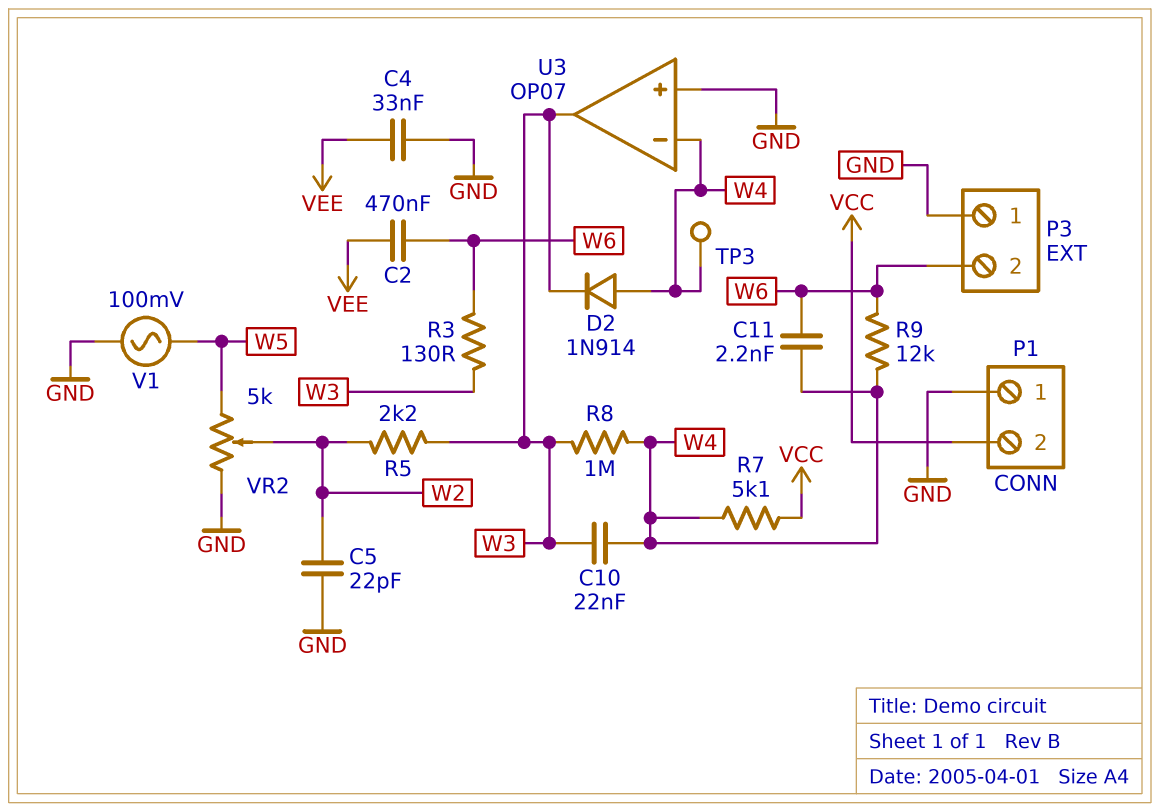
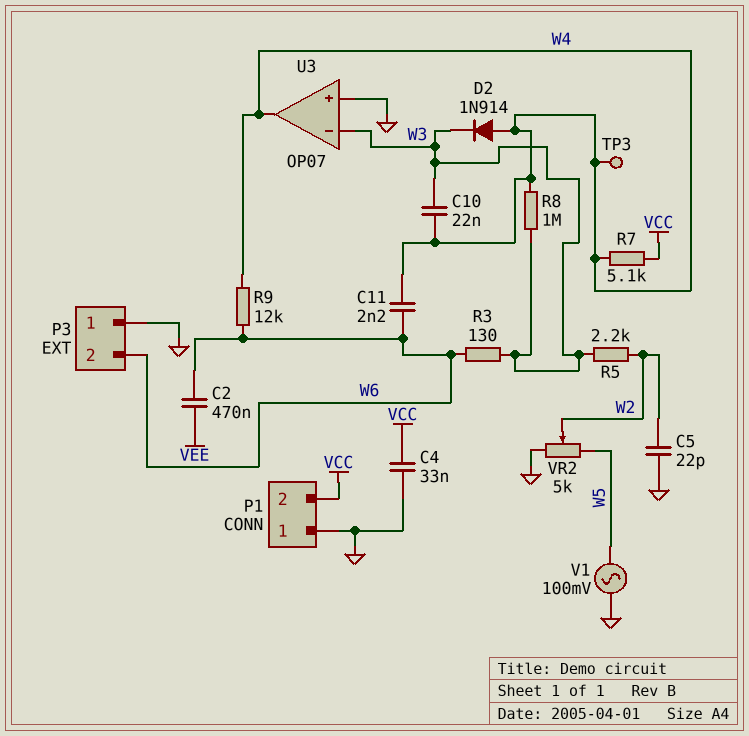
C4: 33nF (GND, VEE) -> 33nF (GND, VCC)
U3 pin in-: W4 -> W3
U3 pin out: W3 -> W4

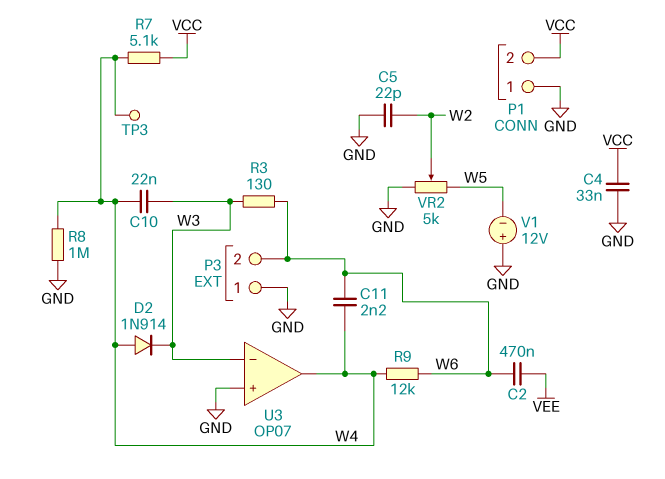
R5: 2.2k (W2, W3) -> none
R8: 1M (W3, W4) -> 1M (GND, W4)
V1: AC 100mV (GND, W5) -> 12V (plus GND, minus W5)

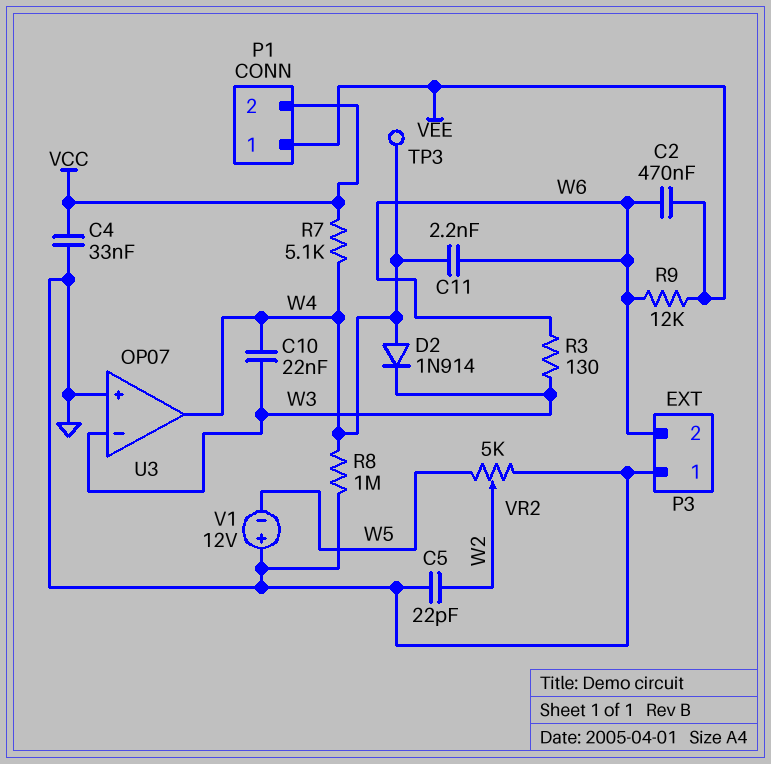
P1 pin 1: GND -> VEE
R9: 12k (W4, W6) -> 12k (VEE, W6)

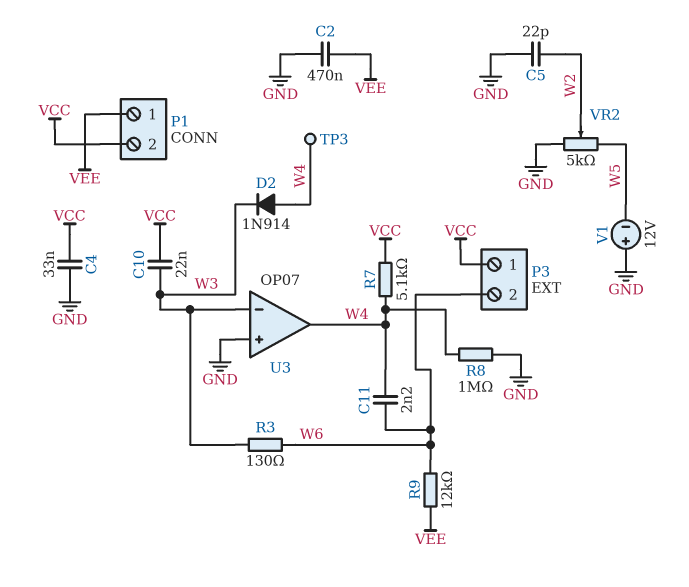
C2: 470nF (VEE, W6) -> 470nF (GND, VEE)
C10: 22nF (W3, W4) -> 22nF (VCC, W3)
P3 pin 1: GND -> VCC

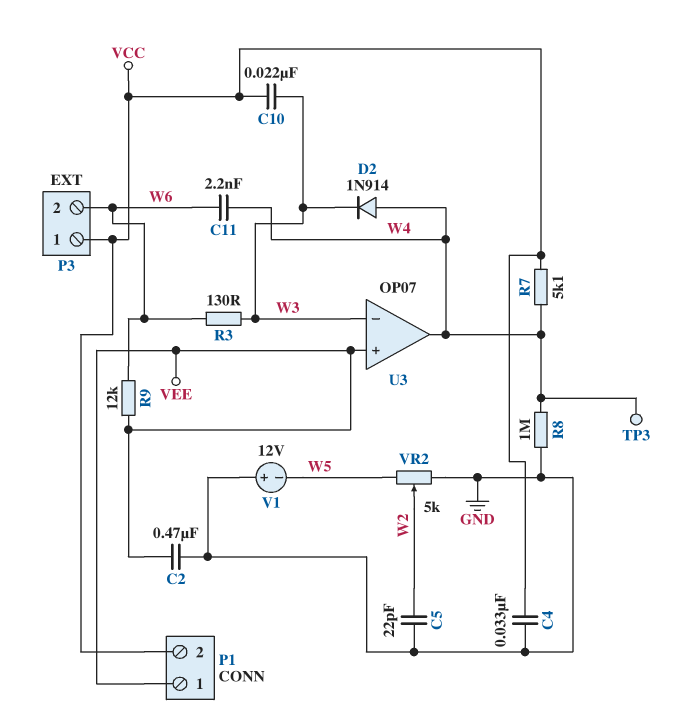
U3 pin in+: GND -> VEE

